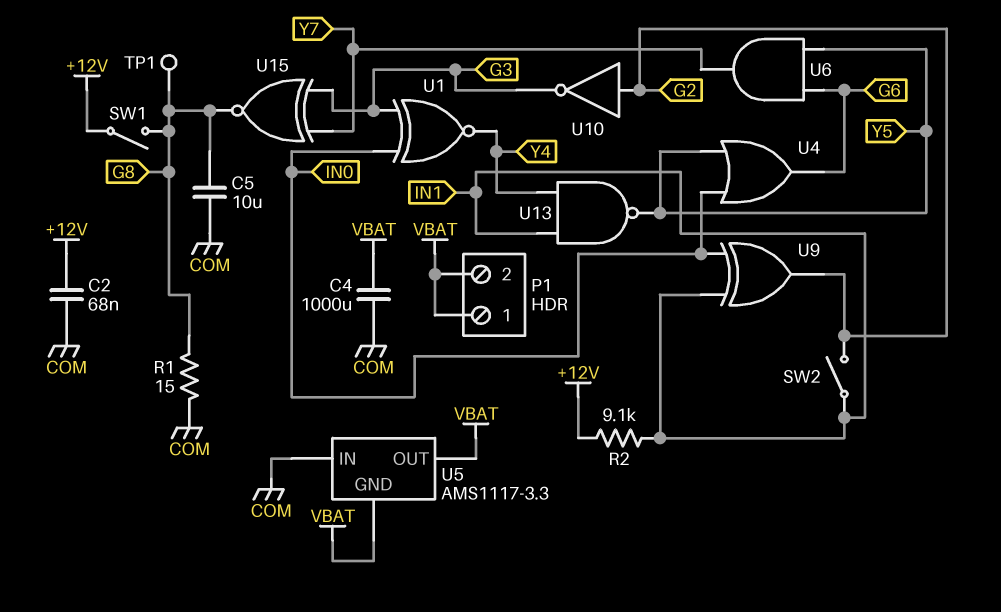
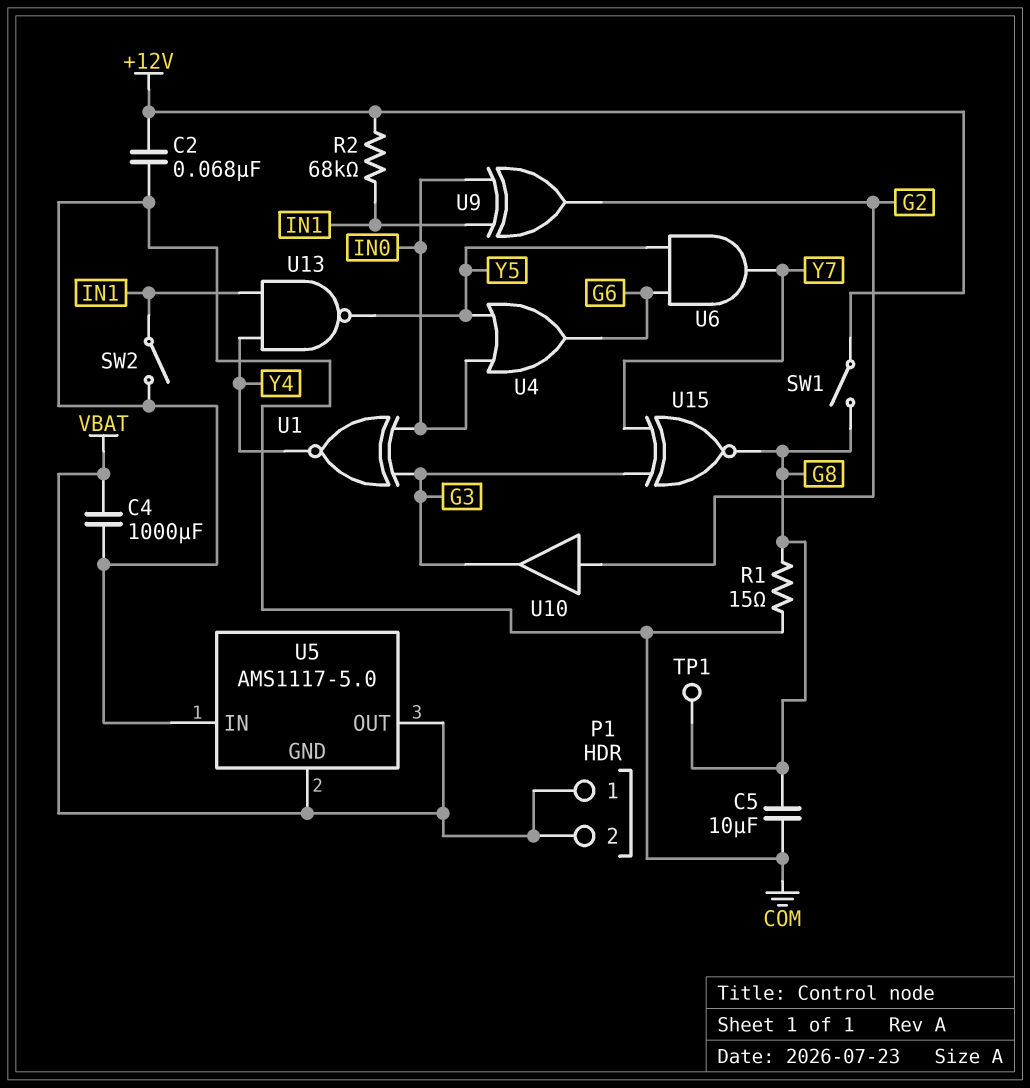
R2: 9.1k (+12V, IN1) -> 68k (+12V, IN1)
SW2: switch (G2, IN1) -> switch (COM, IN1)
U5: AMS1117-3.3 -> AMS1117-5.0
U10: NOT (in G2, out G3) -> buffer (in G2, out G3)

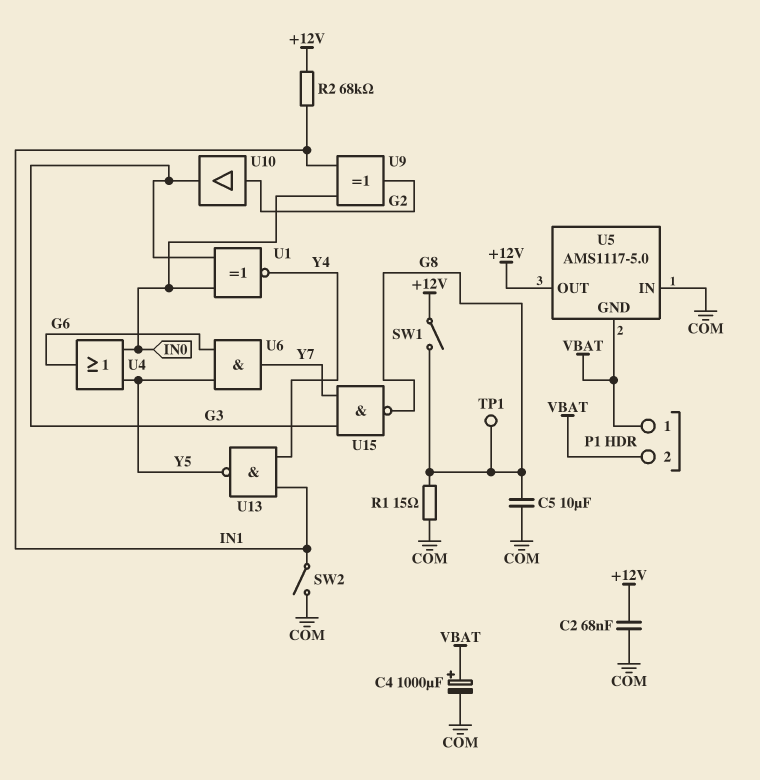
C4: 1000uF (COM, VBAT) -> 1000uF (plus VBAT, minus COM)
U5 pin OUT: VBAT -> +12V
U15: XNOR (in G3, in Y7, out G8) -> NAND (in G3, in Y7, out G8)

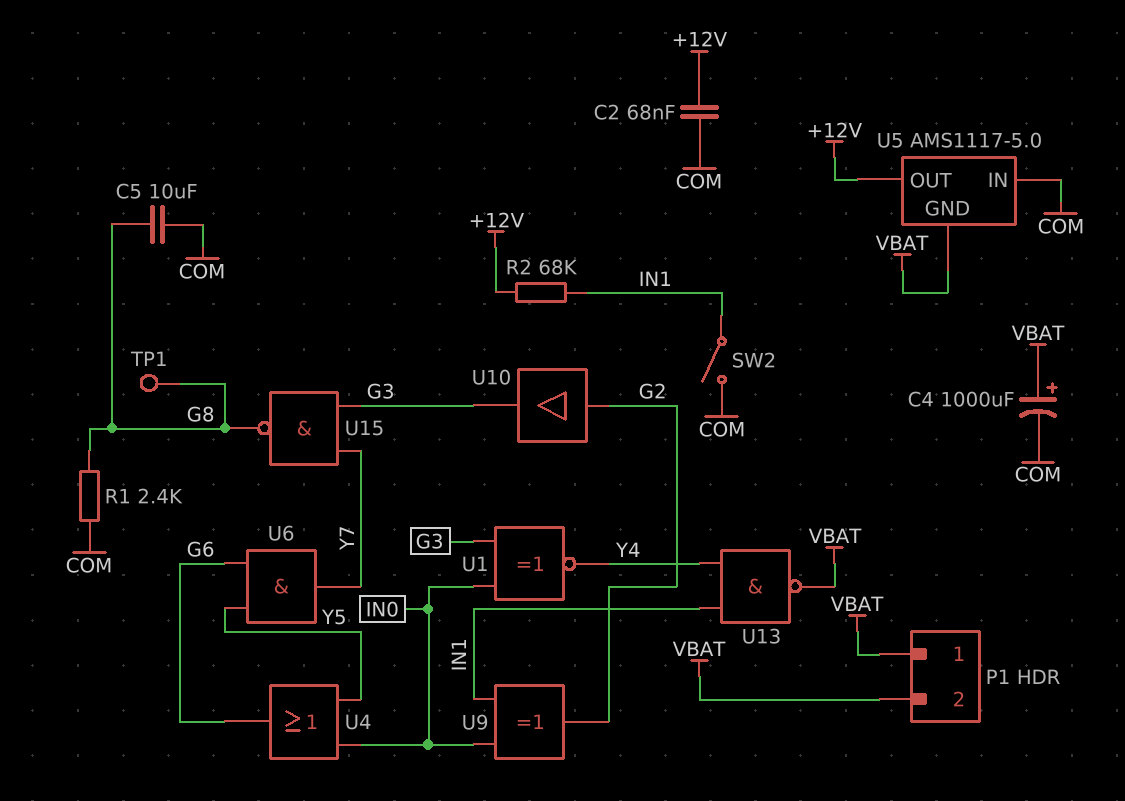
R1: 15 (COM, G8) -> 2.4k (COM, G8)
SW1: switch (+12V, G8) -> none
U13: NAND (in IN1, in Y4, out Y5) -> NAND (in IN1, in Y4, out VBAT)

